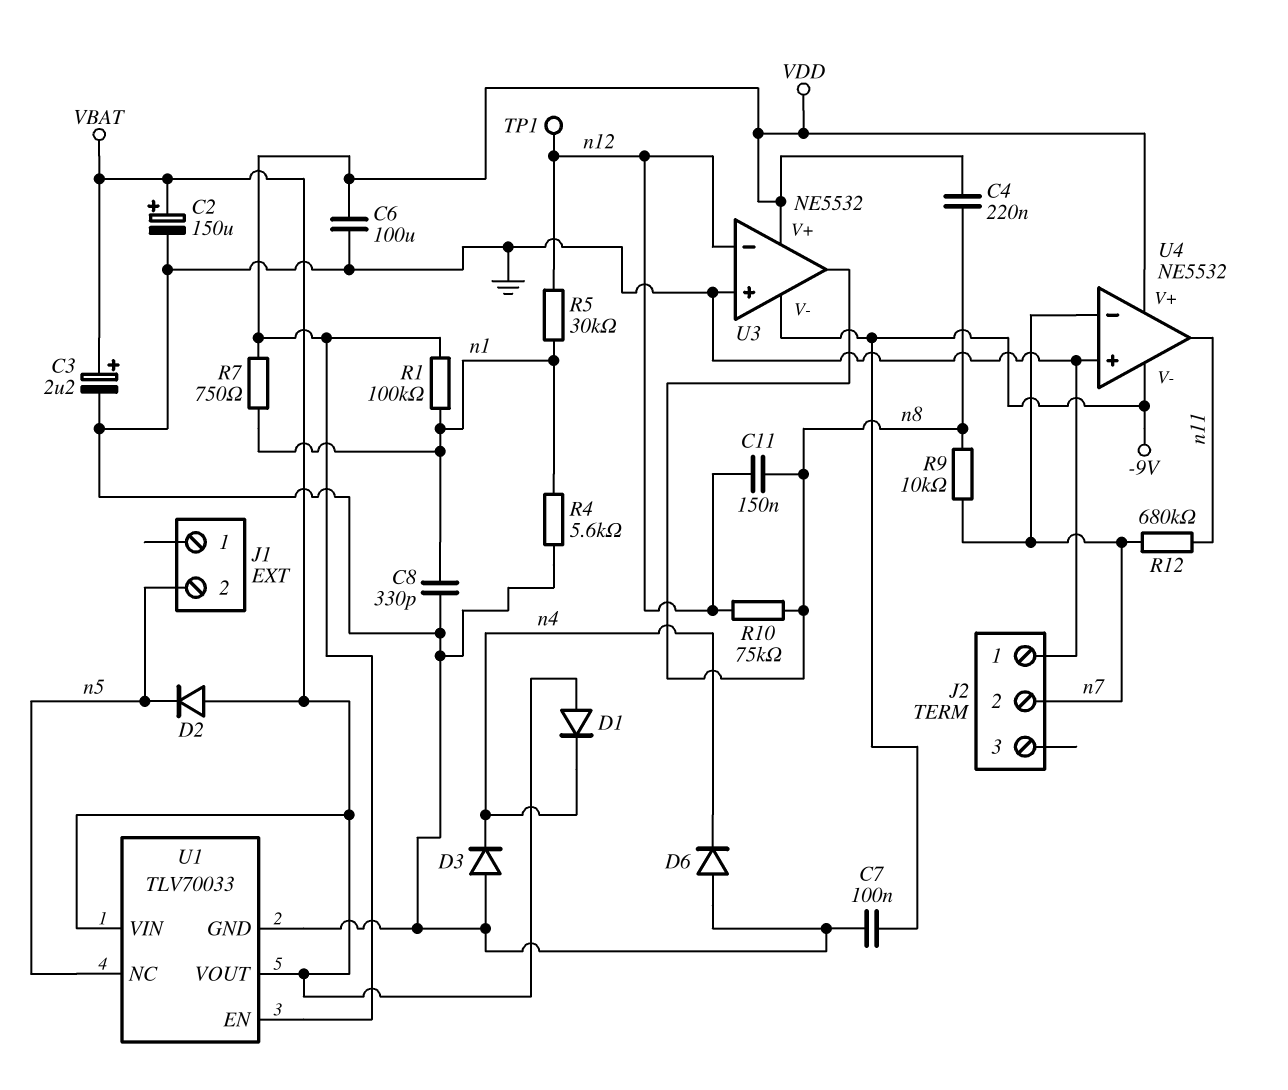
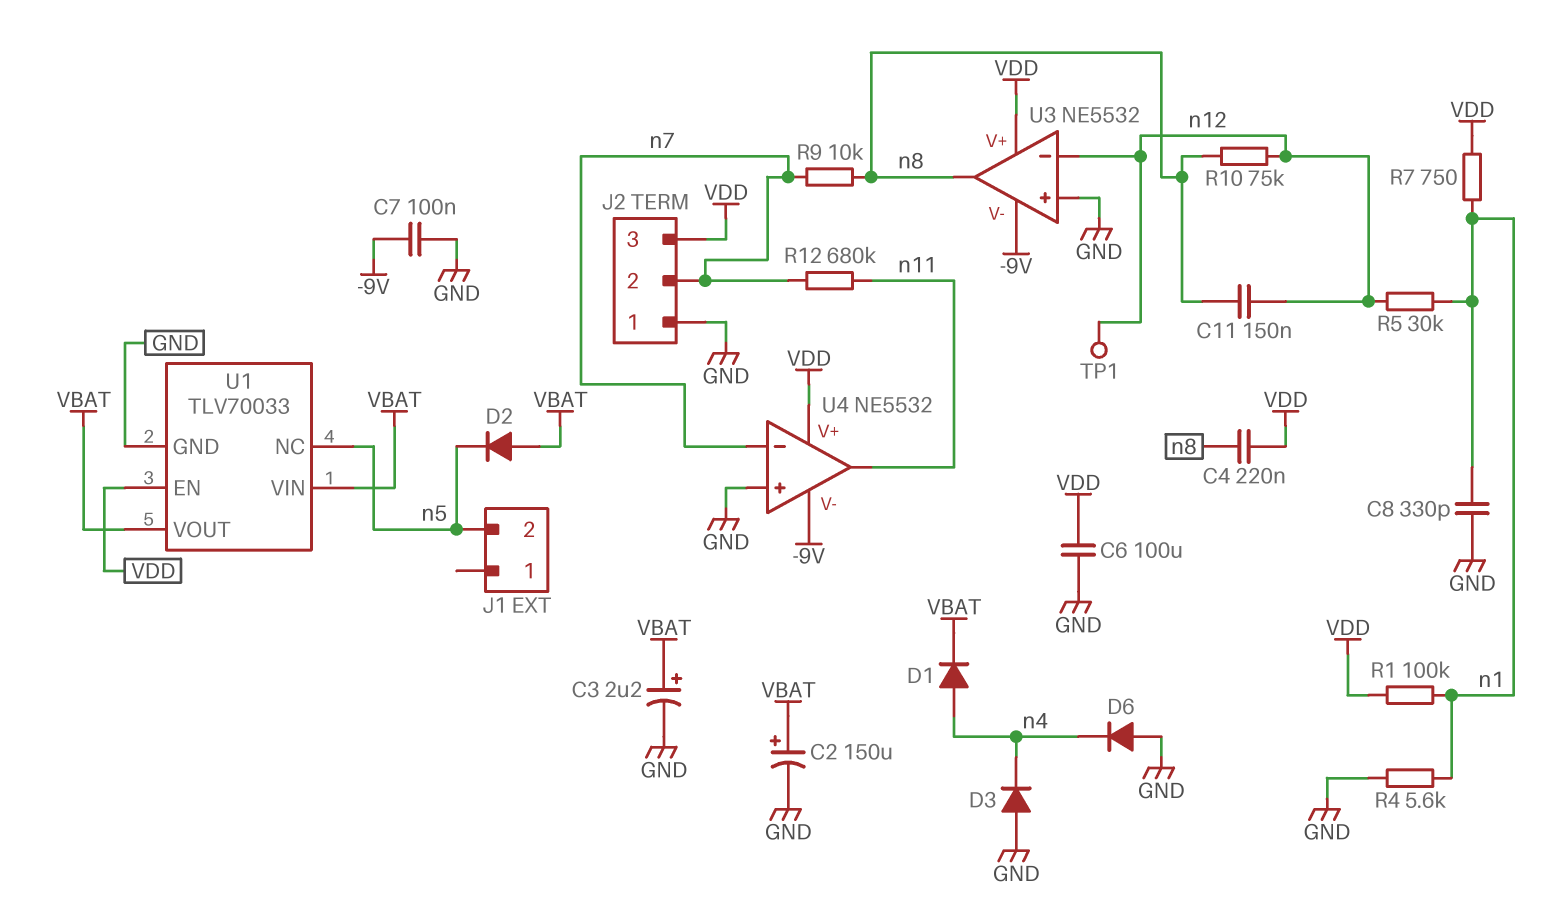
D1: diode (A VBAT, K n4) -> diode (A n4, K VBAT)
J2 pin 3: none -> VDD

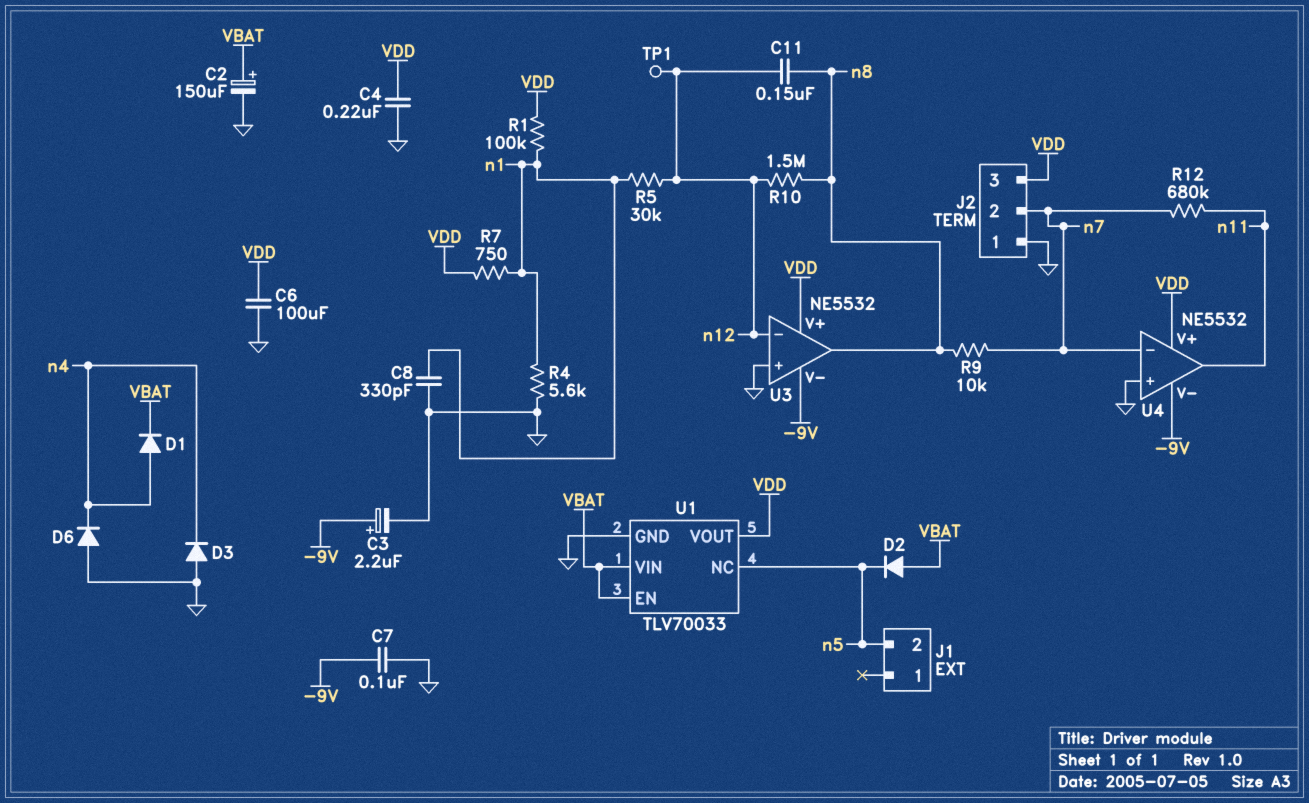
C3: 2.2uF (plus VBAT, minus GND) -> 2.2uF (plus -9V, minus GND)
C4: 220nF (VDD, n8) -> 220nF (GND, VDD)
R10: 75k (n8, n12) -> 1.5M (n8, n12)
U1 pin EN: VDD -> VBAT
U1 pin VOUT: VBAT -> VDD

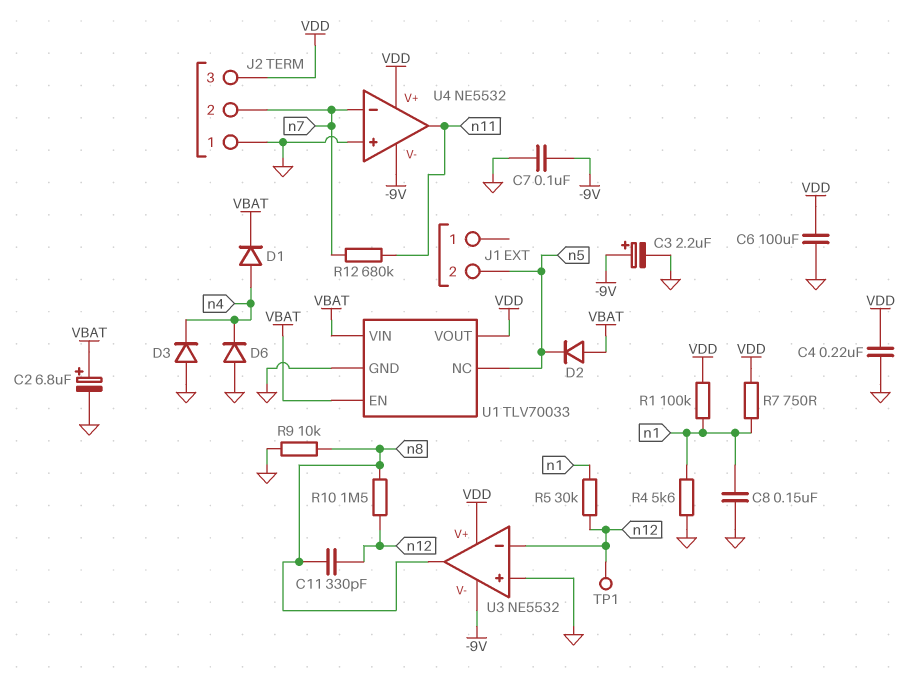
C2: 150uF (plus VBAT, minus GND) -> 6.8uF (plus VBAT, minus GND)
C8: 330pF (GND, n1) -> 150nF (GND, n1)
C11: 150nF (n8, n12) -> 330pF (n8, n12)
R9: 10k (n7, n8) -> 10k (GND, n8)

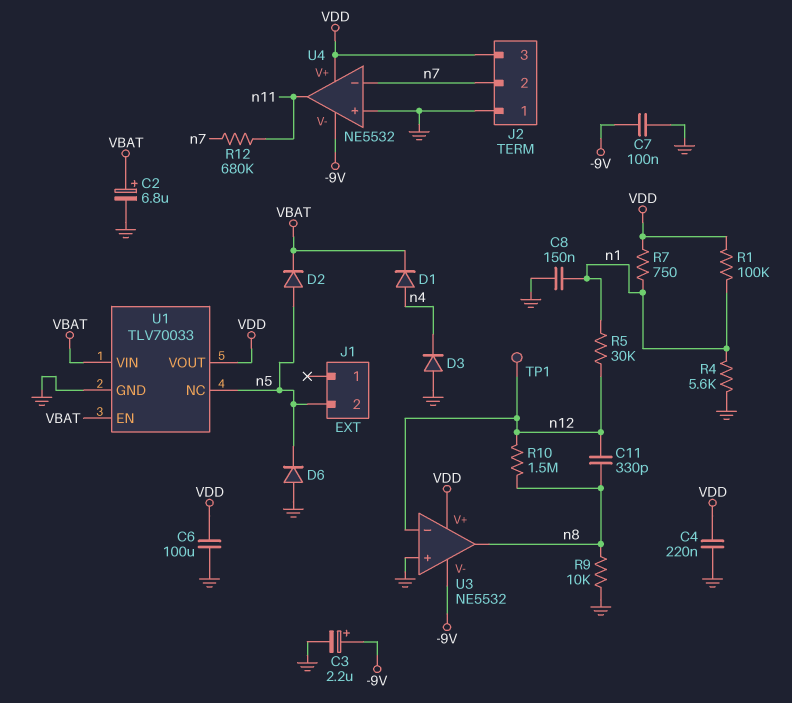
D2: diode (A VBAT, K n5) -> diode (A n5, K VBAT)
D6: diode (A GND, K n4) -> diode (A GND, K n5)

